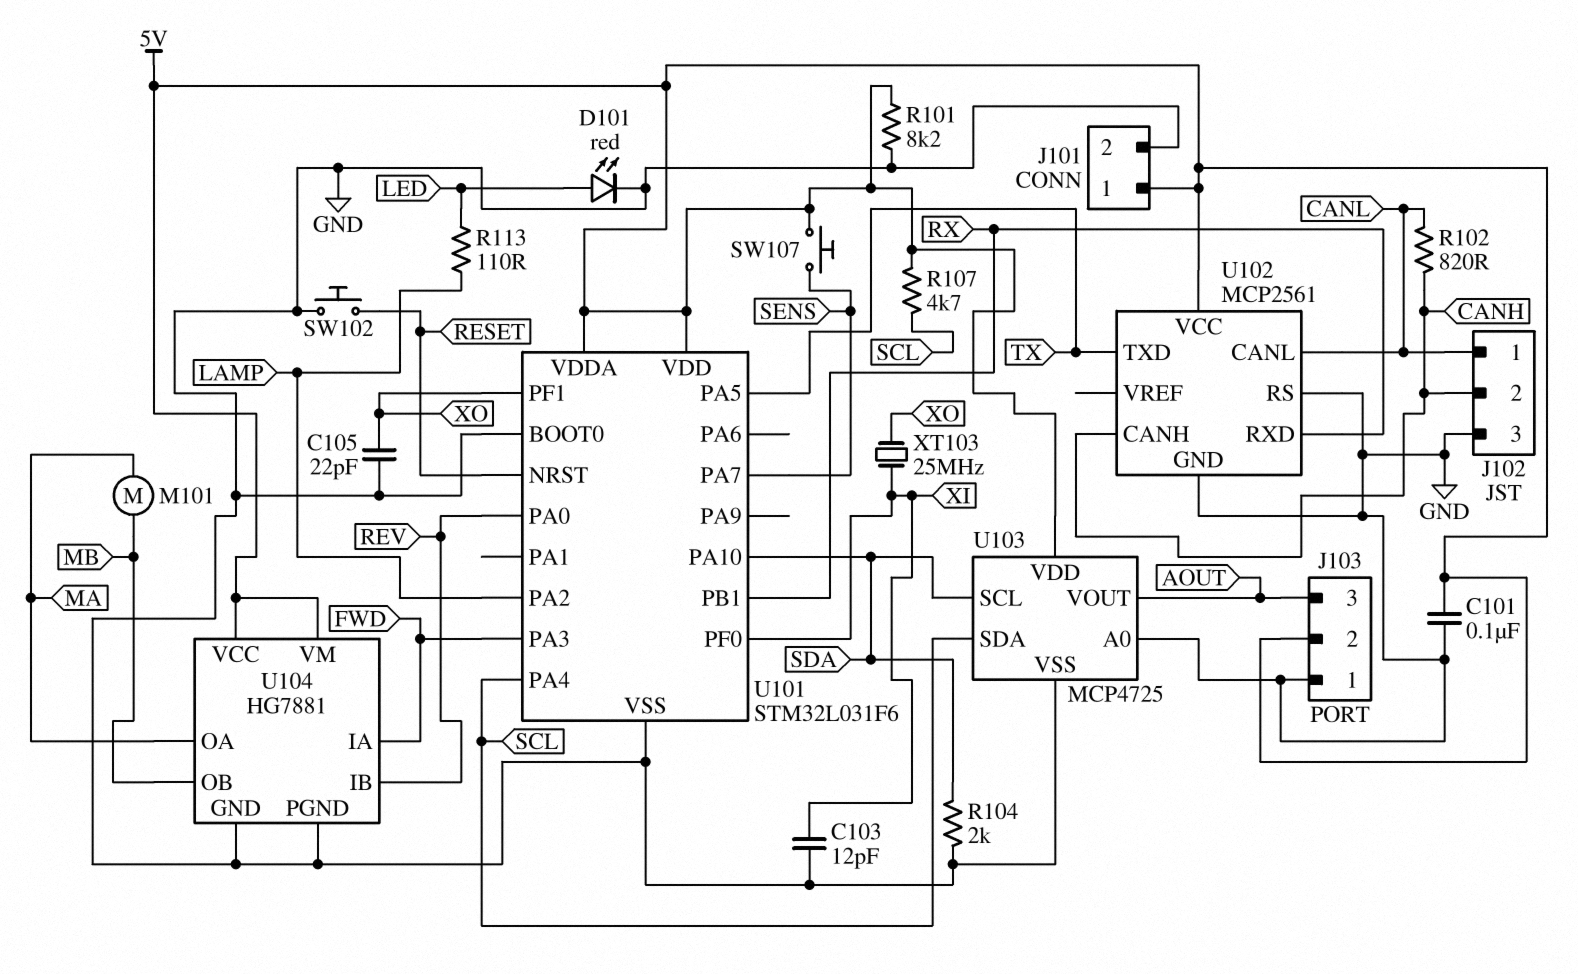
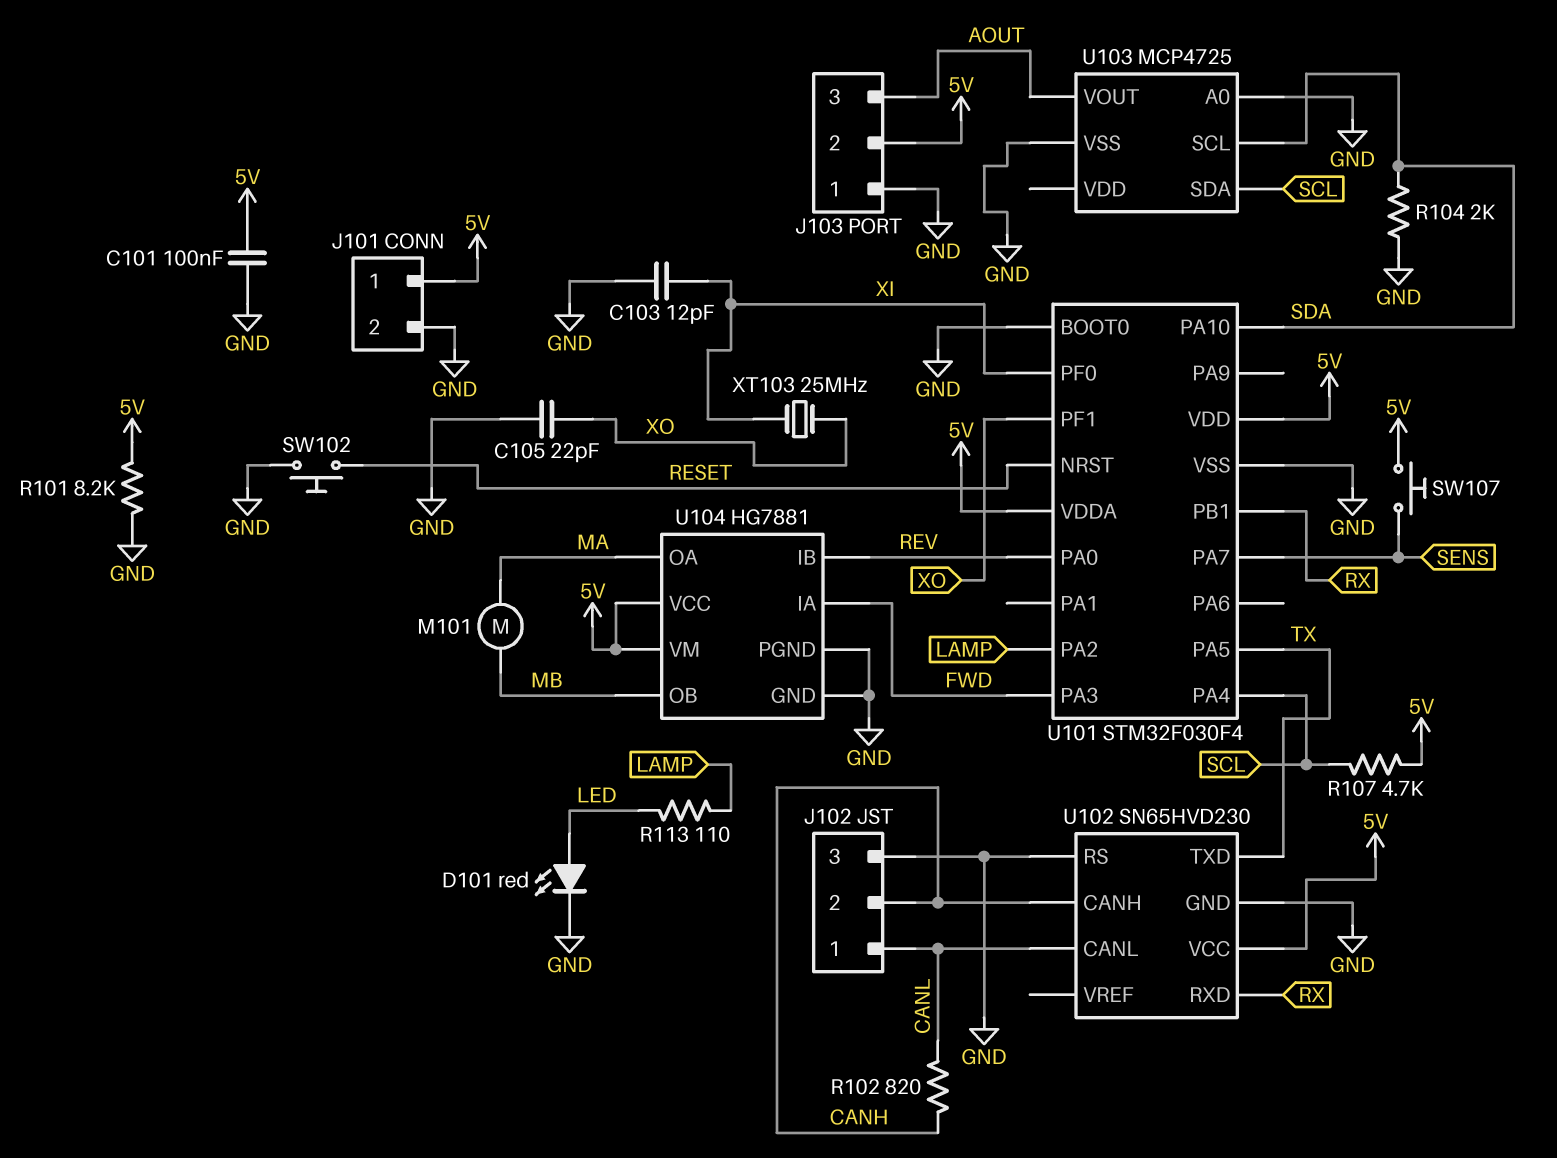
U101: STM32L031F6 -> STM32F030F4
U102: MCP2561 -> SN65HVD230
U103 pin VDD: 5V -> none

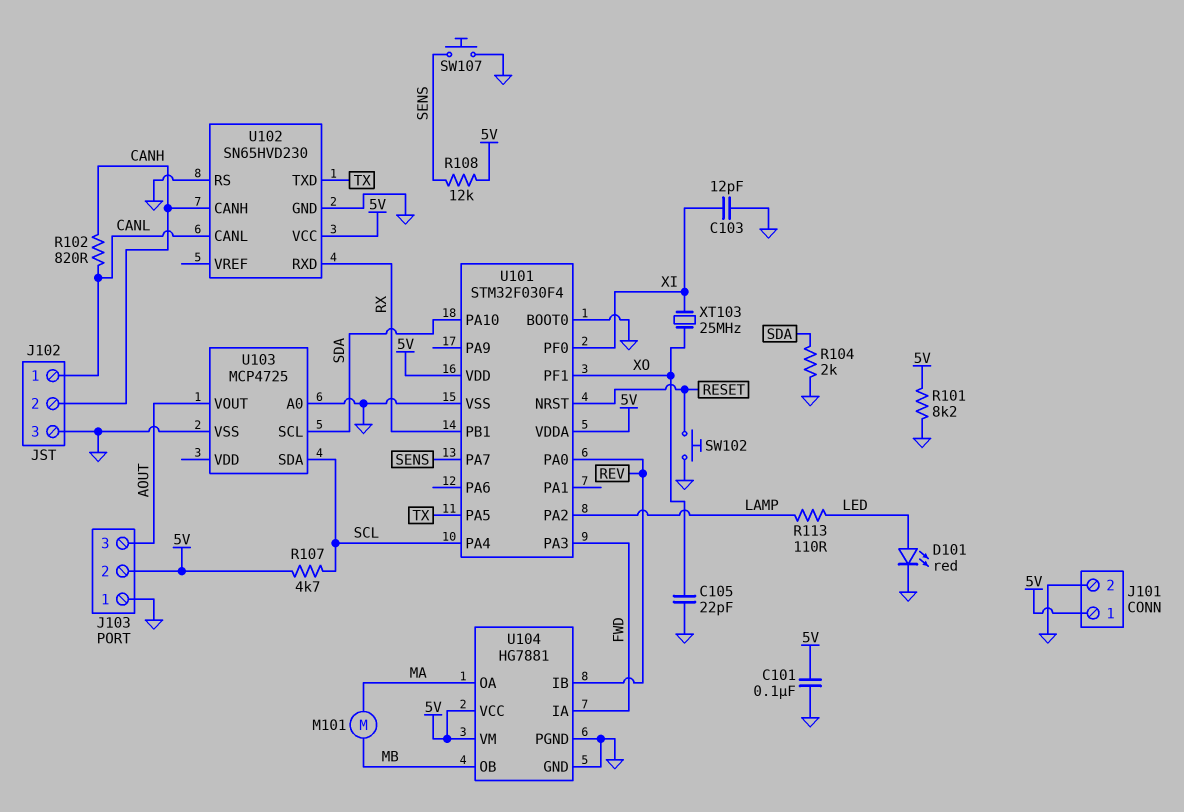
R108: none -> 12k (5V, SENS)
SW107: button (5V, SENS) -> button (GND, SENS)

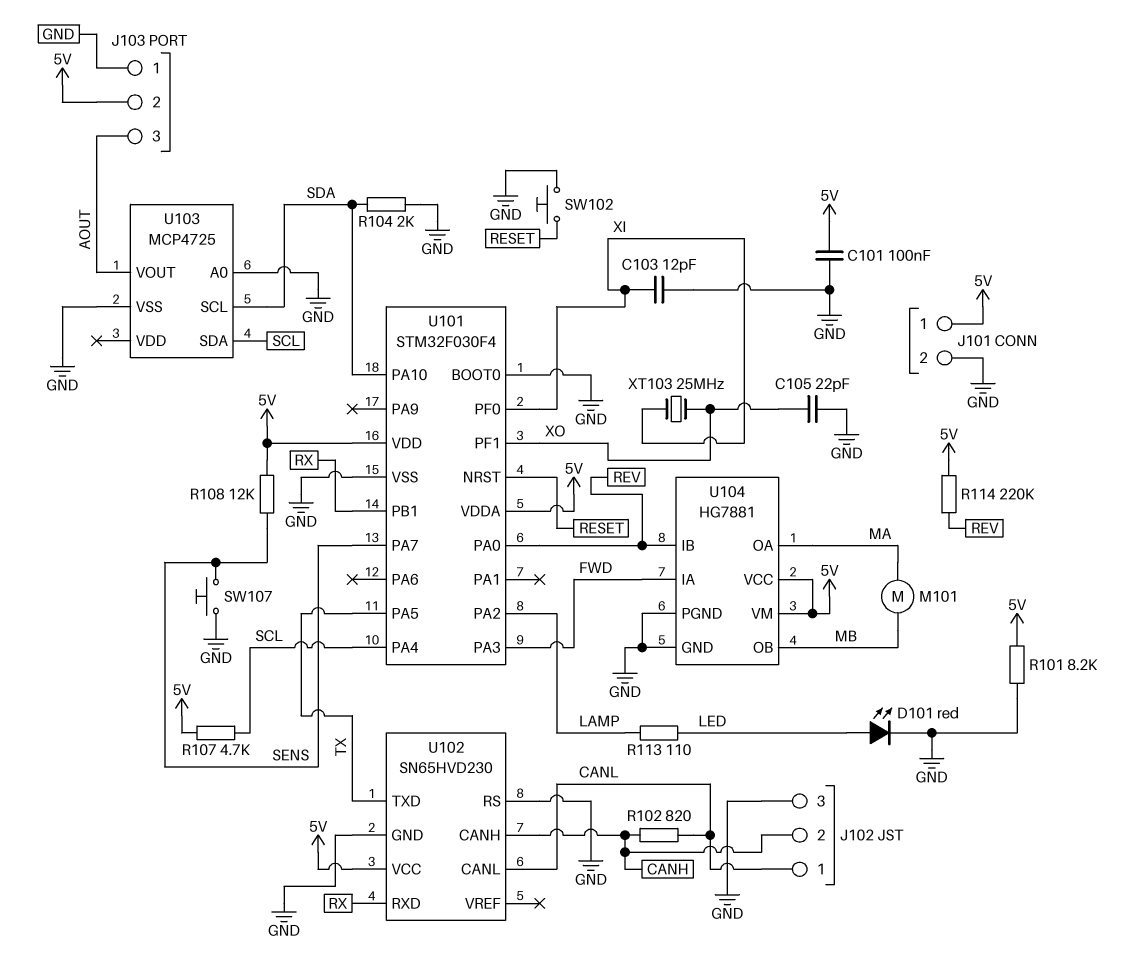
R114: none -> 220k (5V, REV)

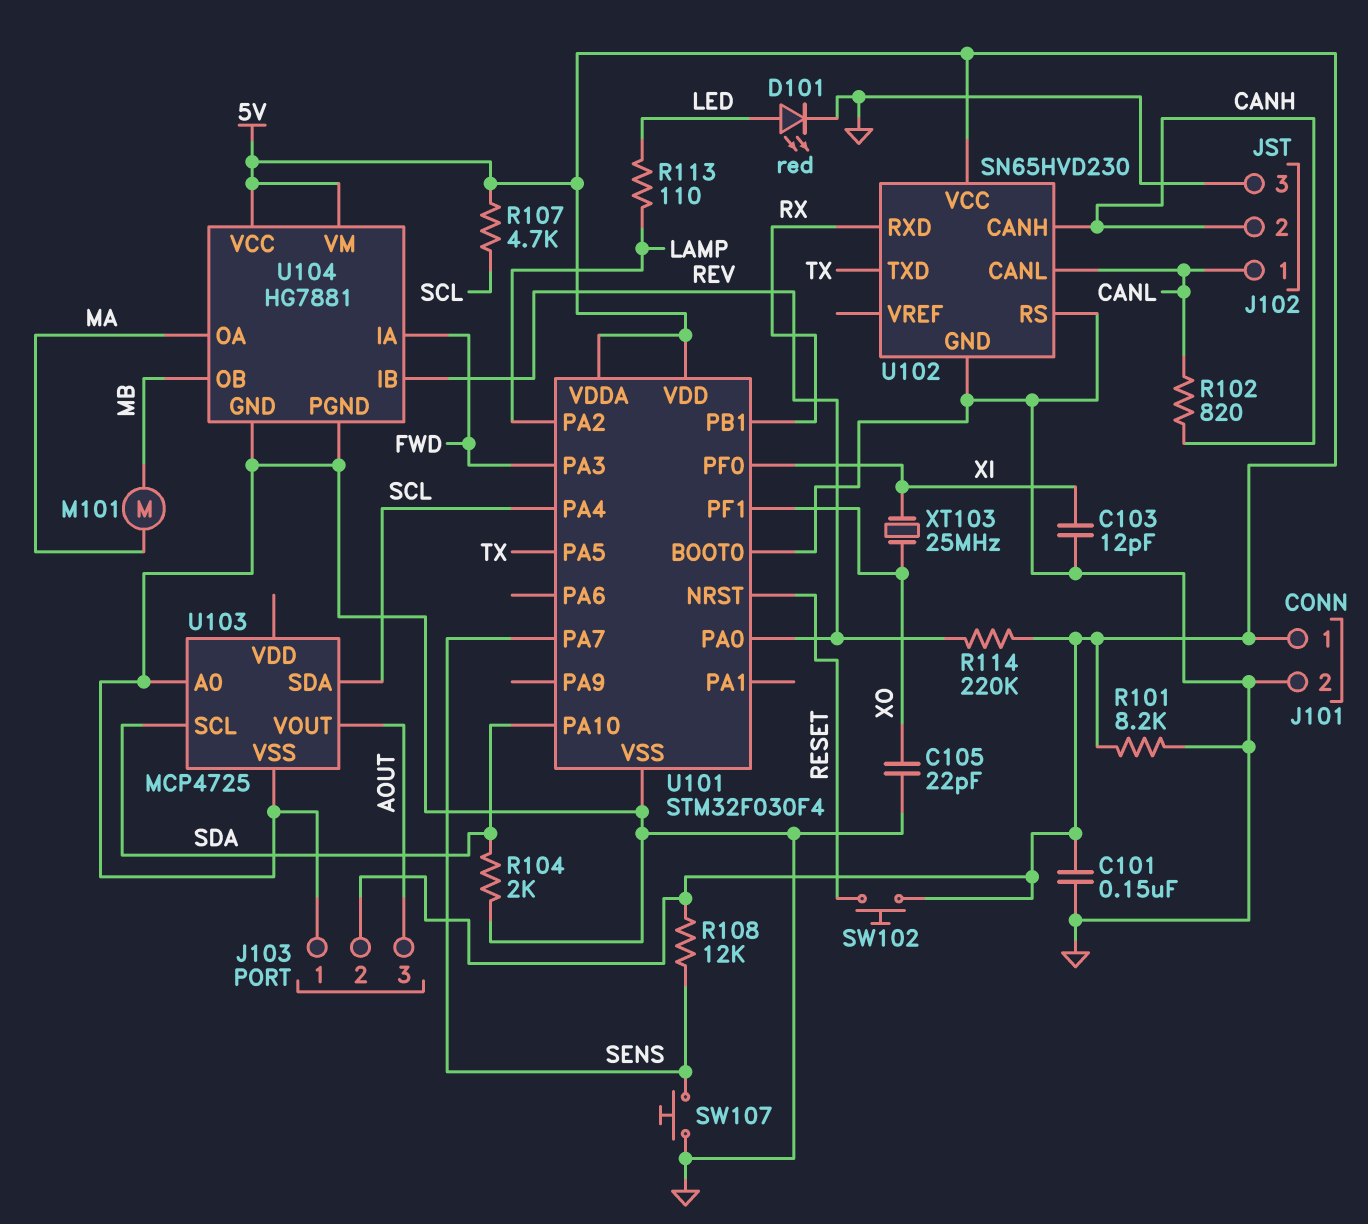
C101: 100nF (5V, GND) -> 150nF (5V, GND)
SW102: button (GND, RESET) -> button (5V, RESET)

